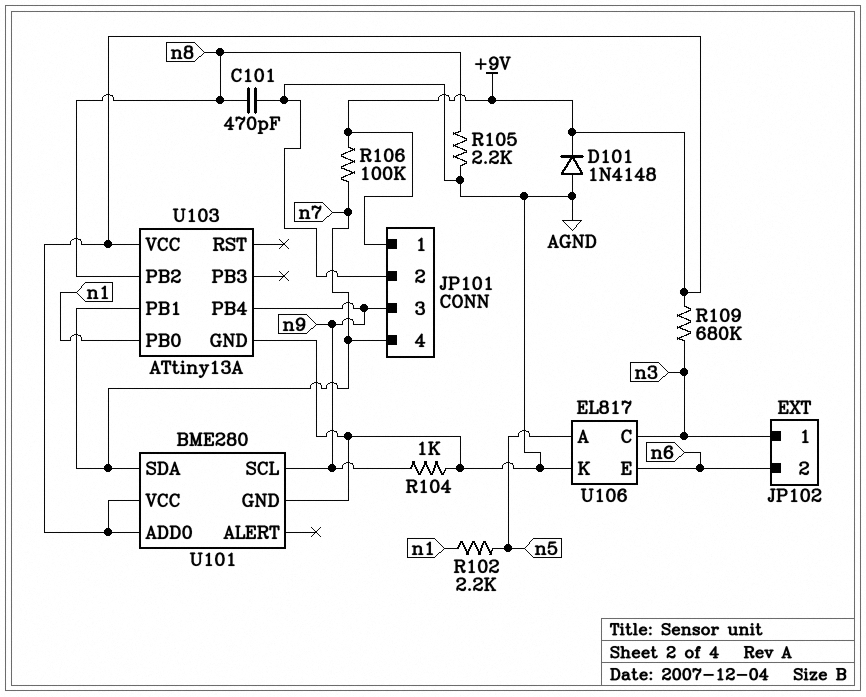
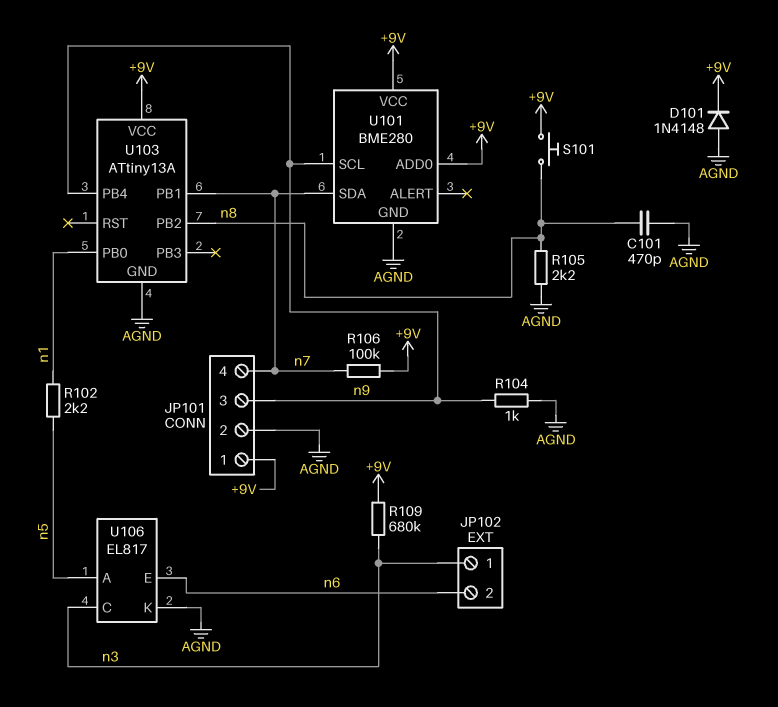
S101: none -> button (+9V, n8)

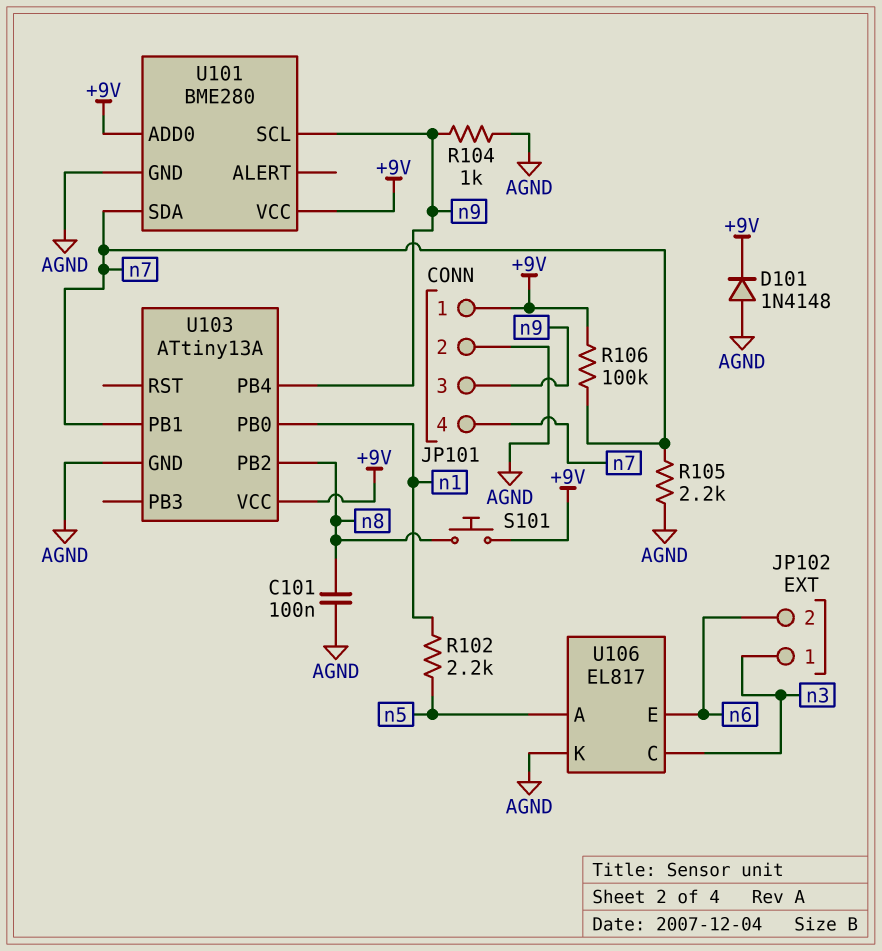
C101: 470pF (AGND, n8) -> 100nF (AGND, n8)
R105: 2.2k (AGND, n8) -> 2.2k (AGND, n7)
R109: 680k (+9V, n3) -> none

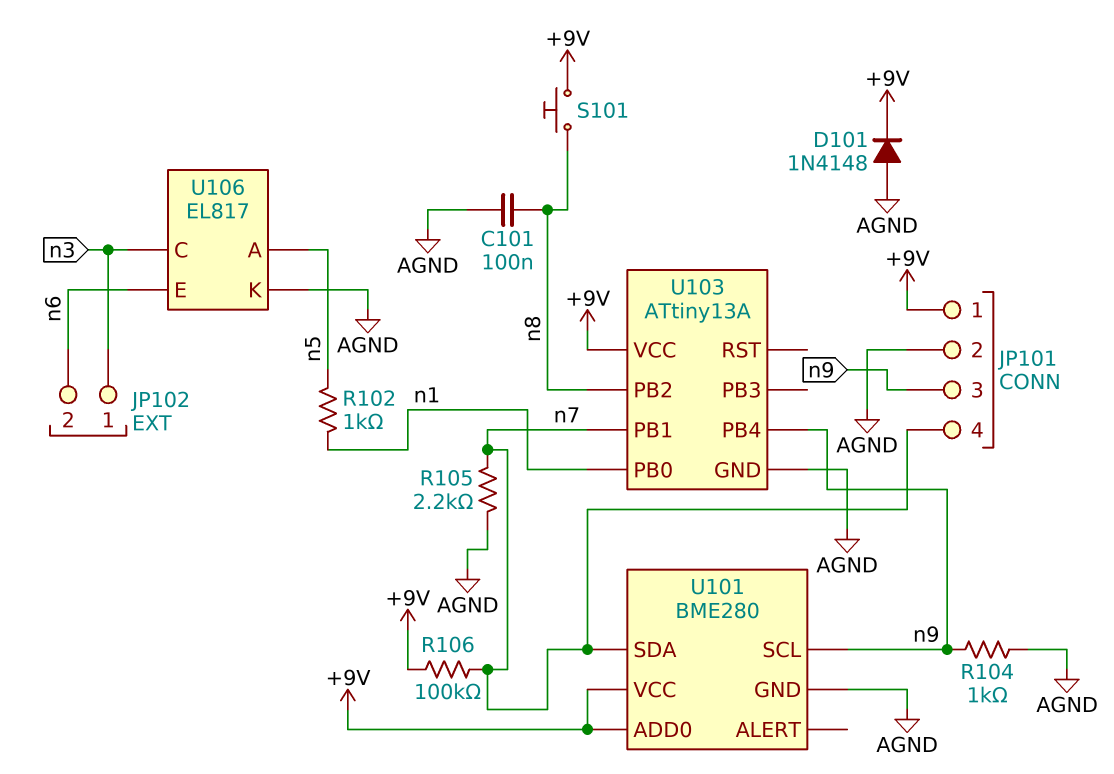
R102: 2.2k (n1, n5) -> 1k (n1, n5)

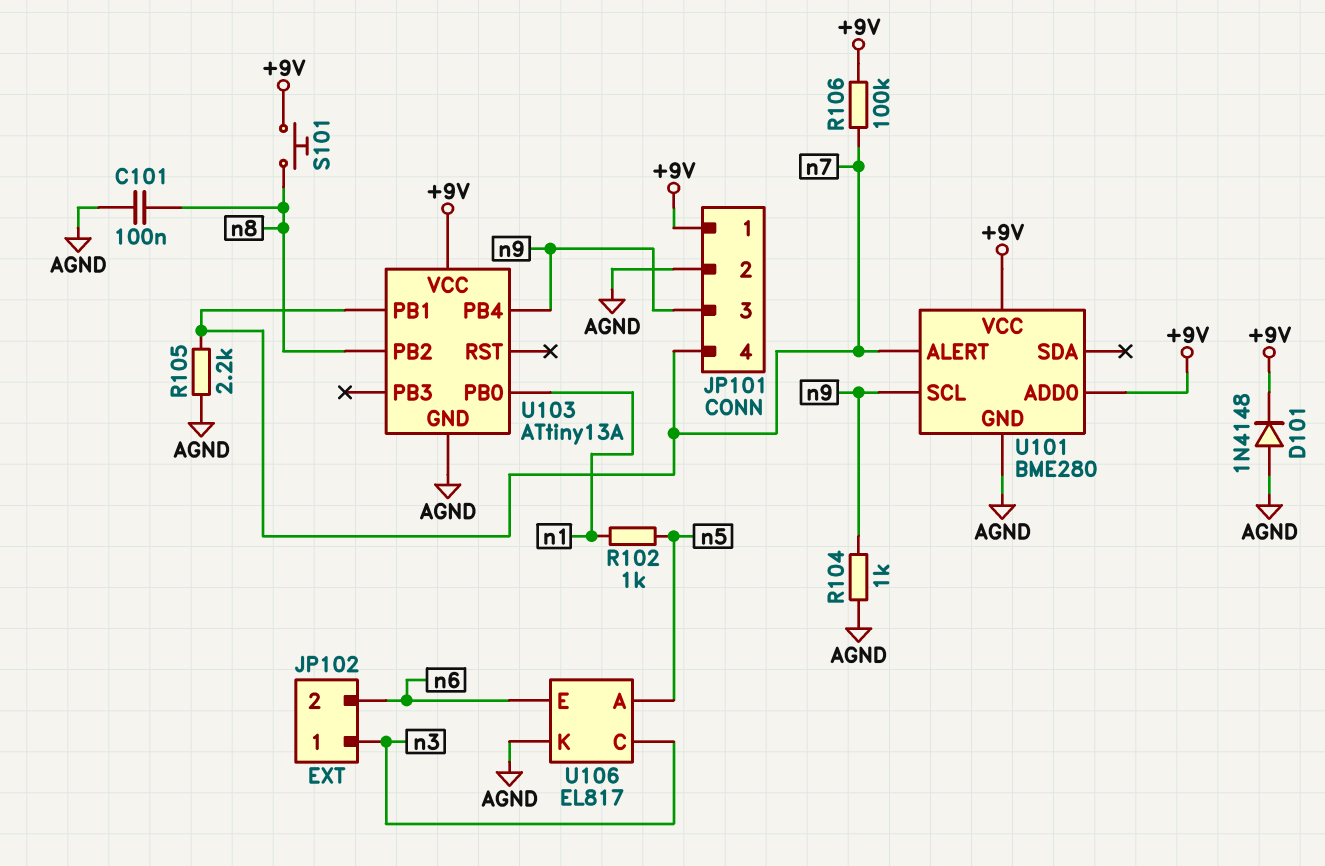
U101 pin ALERT: none -> n7
U101 pin SDA: n7 -> none

